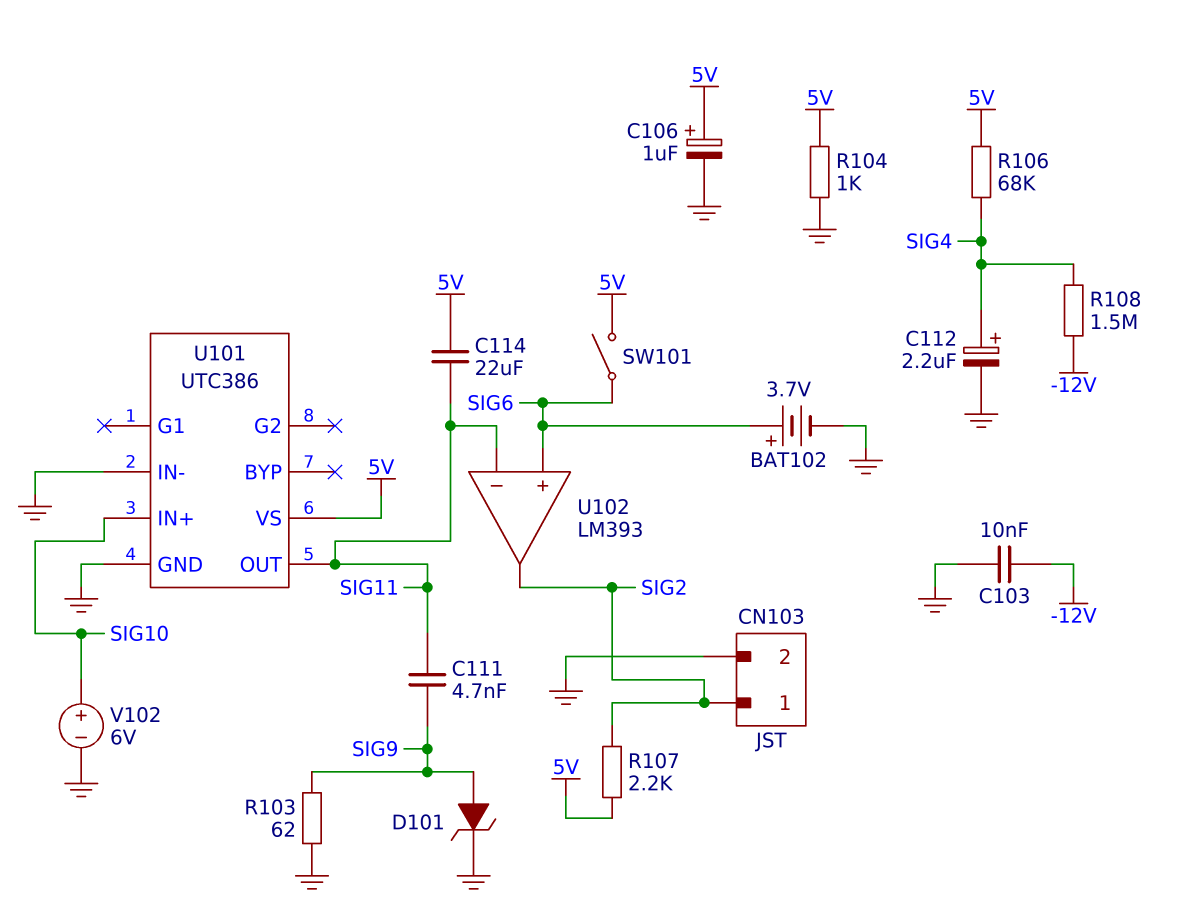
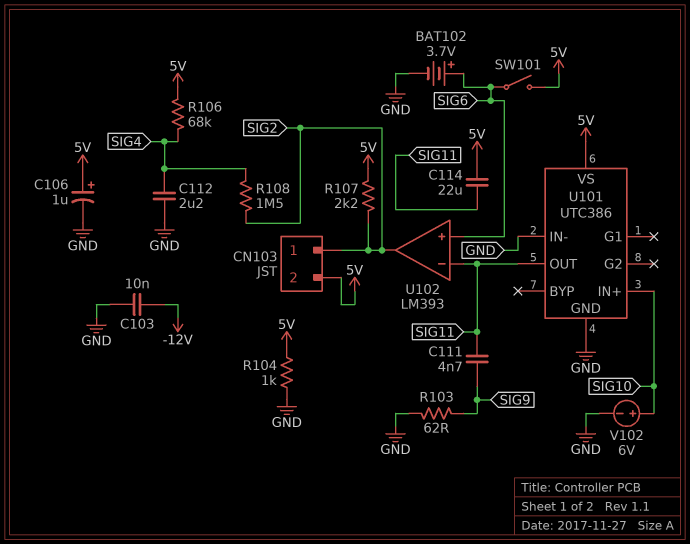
C112: 2.2uF (plus SIG4, minus GND) -> 2.2uF (GND, SIG4)
CN103 pin 2: GND -> 5V
D101: zener (A SIG9, K GND) -> none
R108: 1.5M (-12V, SIG4) -> 1.5M (SIG2, SIG4)

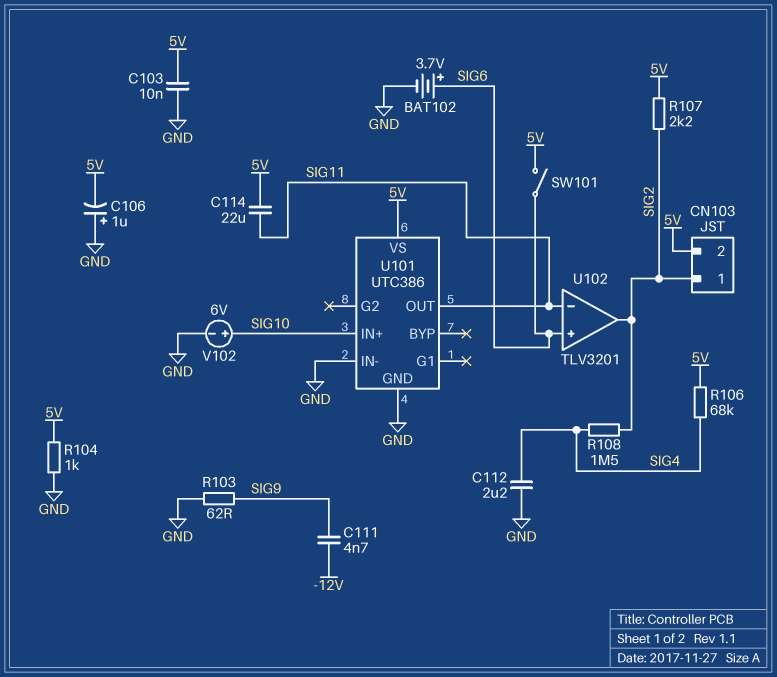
C103: 10nF (-12V, GND) -> 10nF (5V, GND)
C106: 1uF (plus 5V, minus GND) -> 1uF (plus GND, minus 5V)
C111: 4.7nF (SIG9, SIG11) -> 4.7nF (-12V, SIG9)
U102: LM393 -> TLV3201

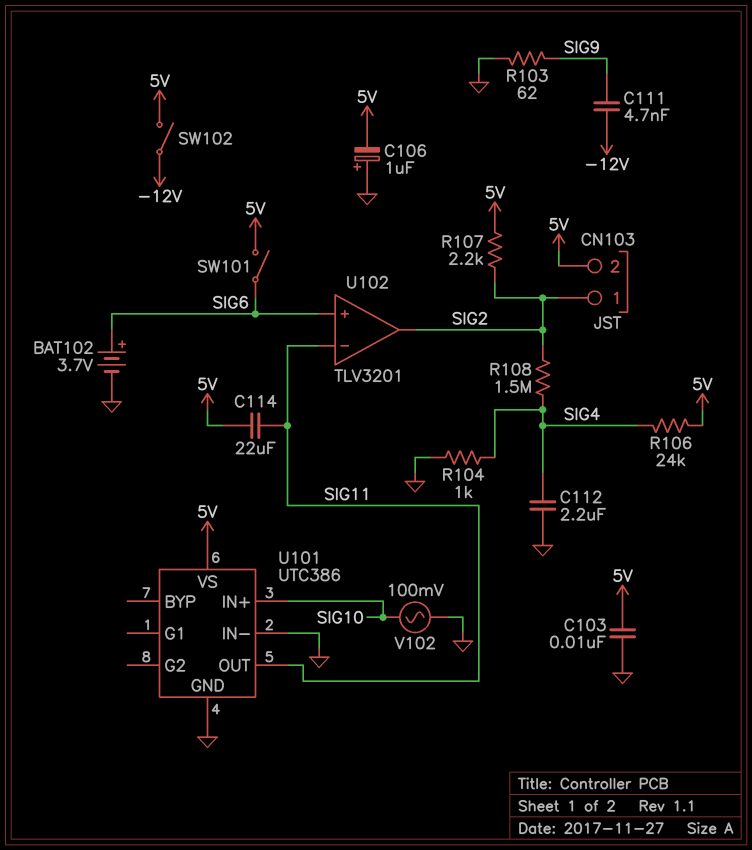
R104: 1k (5V, GND) -> 1k (GND, SIG4)
R106: 68k (5V, SIG4) -> 24k (5V, SIG4)
SW102: none -> switch (-12V, 5V)
V102: 6V (plus SIG10, minus GND) -> AC 100mV (GND, SIG10)

